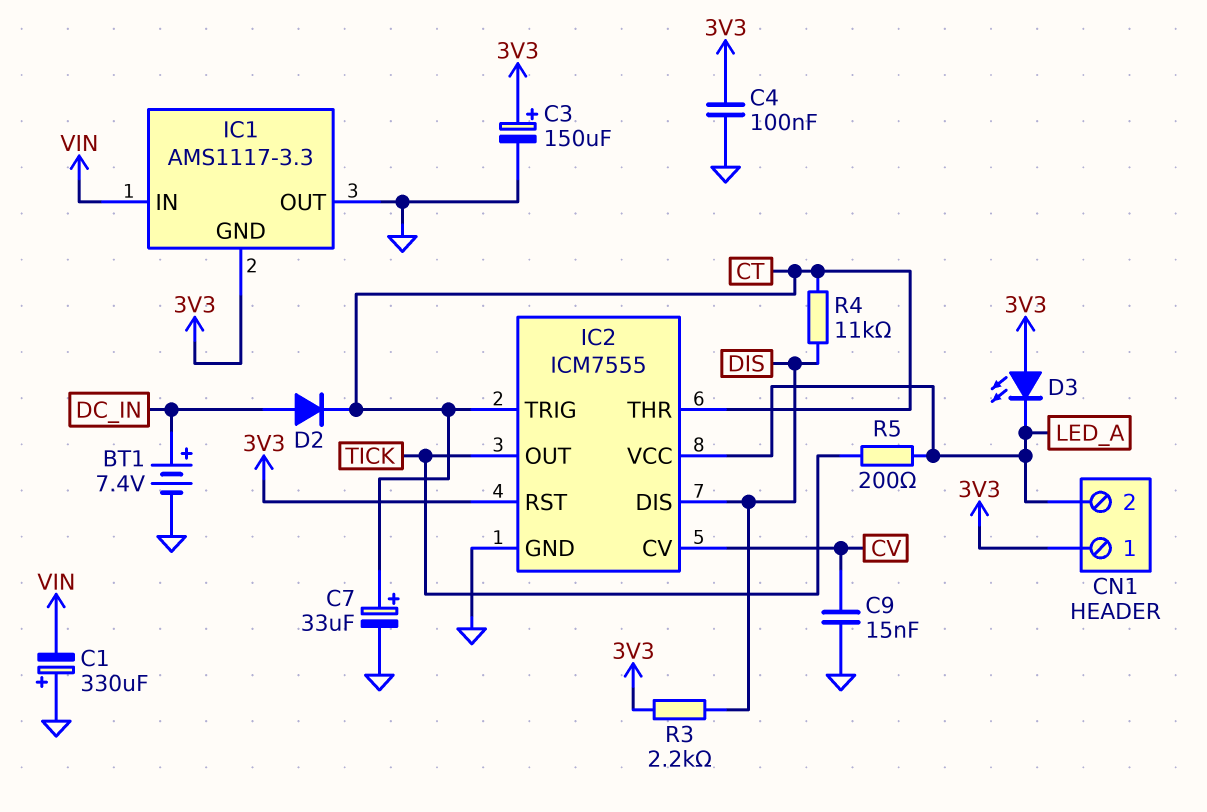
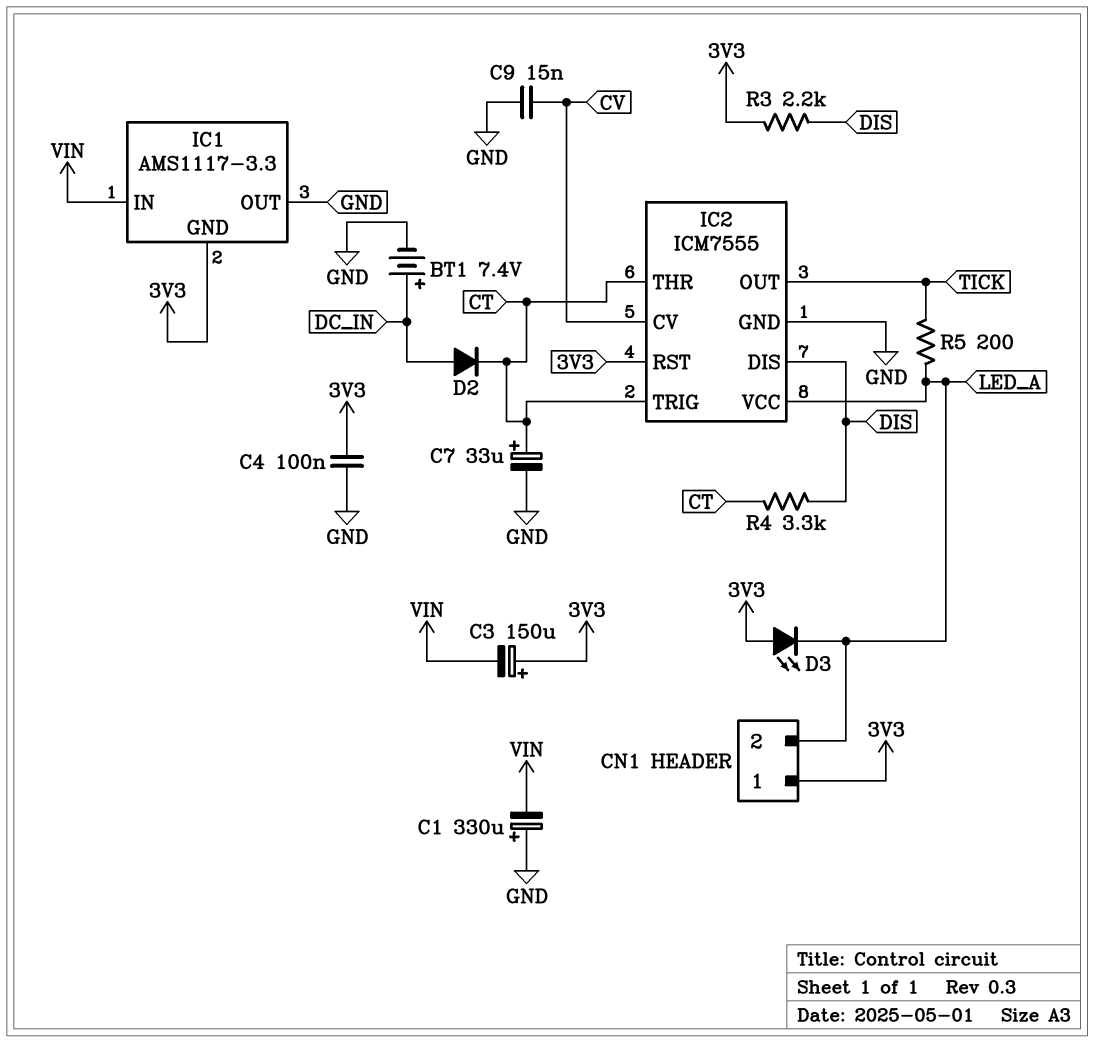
C3: 150uF (plus 3V3, minus GND) -> 150uF (plus 3V3, minus VIN)
R4: 11k (CT, DIS) -> 3.3k (CT, DIS)

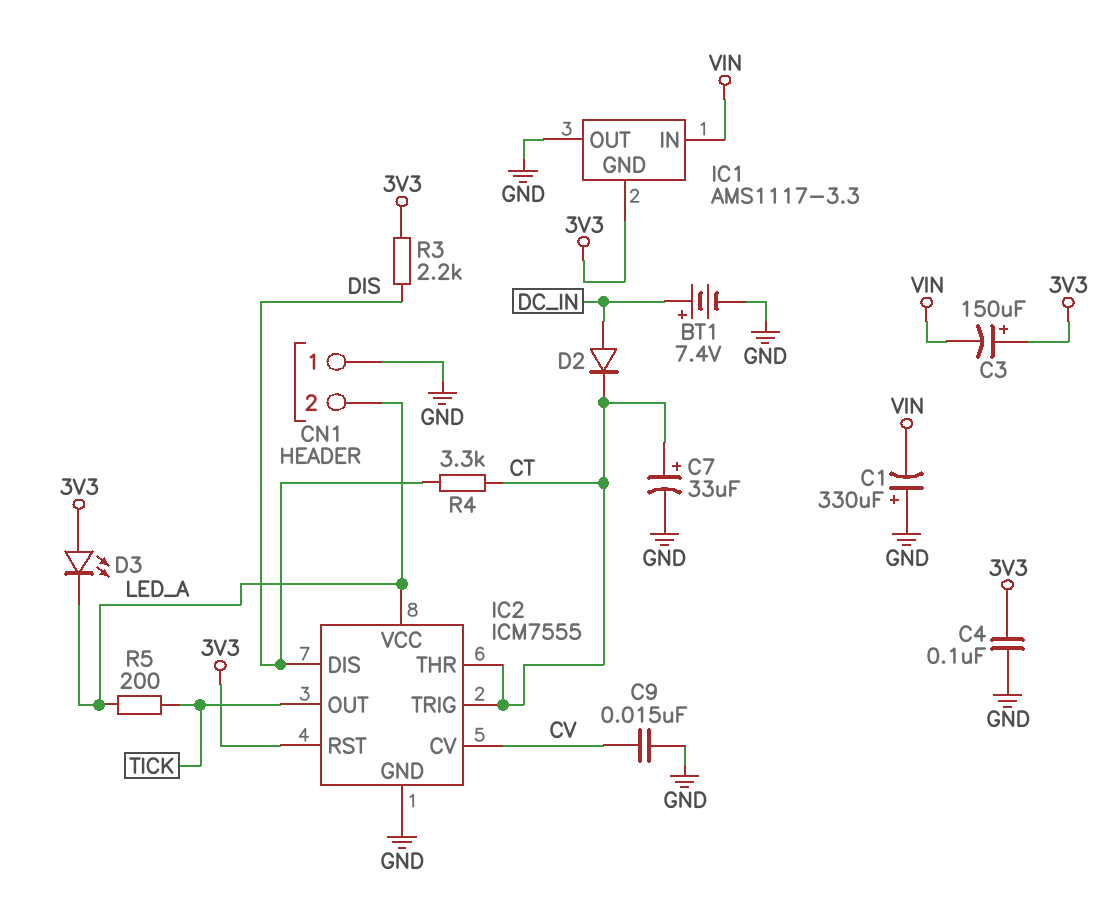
CN1 pin 1: 3V3 -> GND

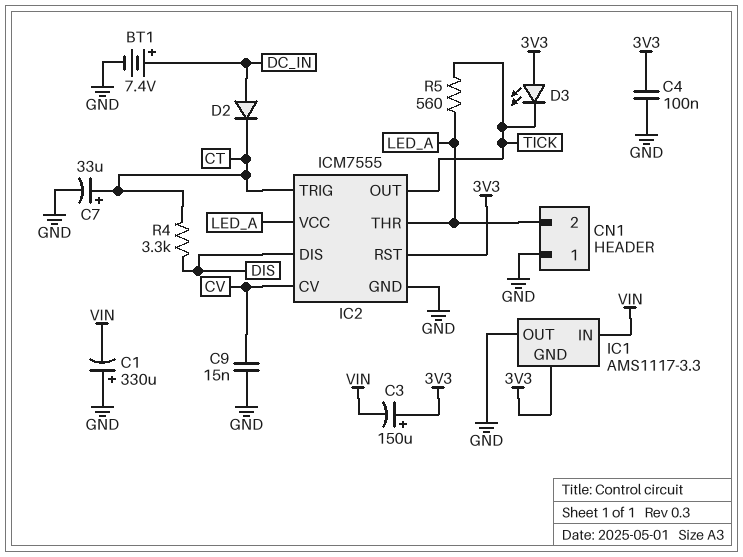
D3: LED (A 3V3, K LED_A) -> LED (A 3V3, K TICK)
IC2 pin THR: CT -> LED_A
R3: 2.2k (3V3, DIS) -> none
R5: 200 (LED_A, TICK) -> 560 (LED_A, TICK)

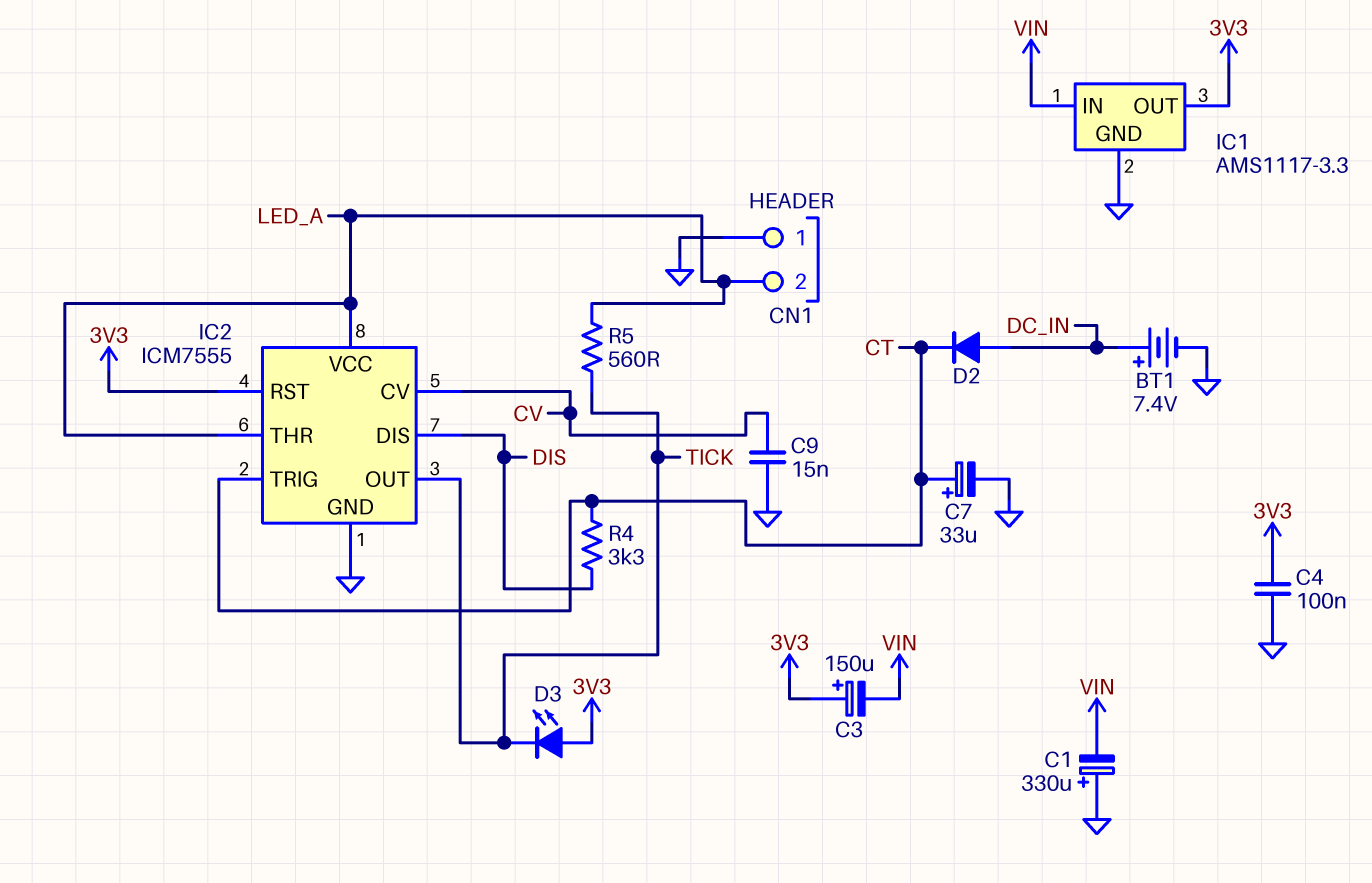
IC1 pin GND: 3V3 -> GND
IC1 pin OUT: GND -> 3V3

